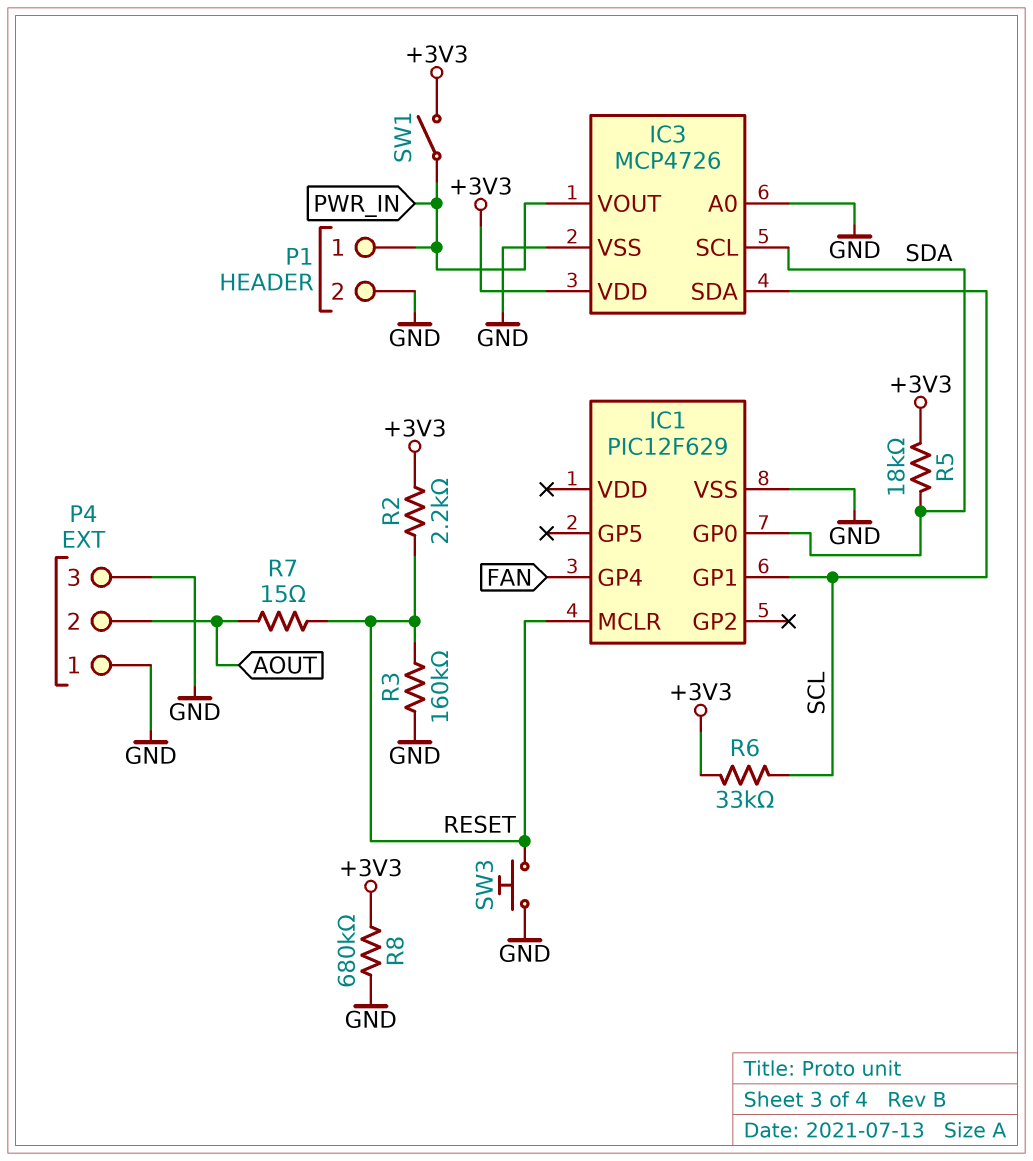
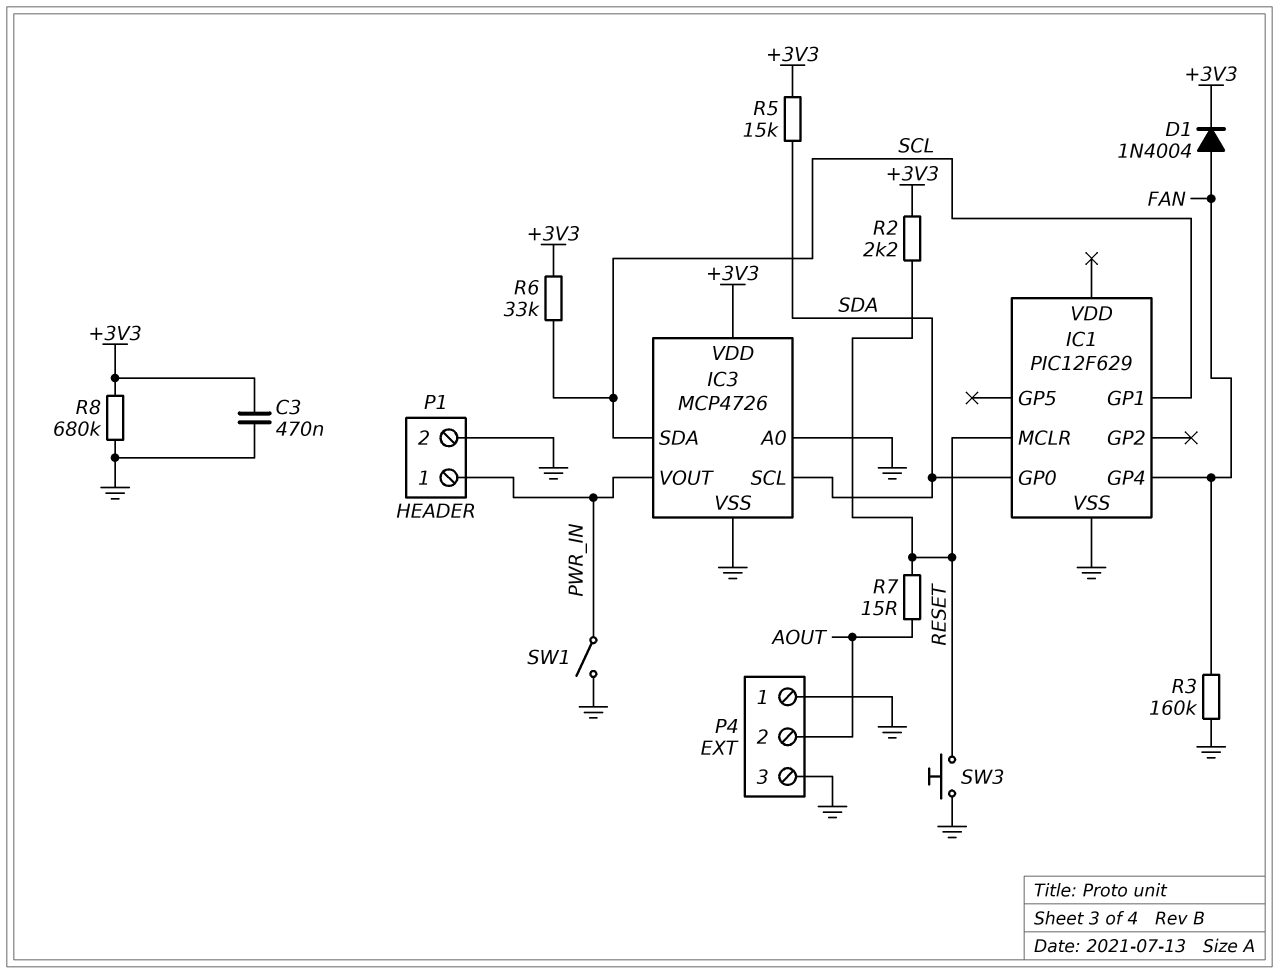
C3: none -> 470nF (+3V3, GND)
D1: none -> diode 1N4004 (A FAN, K +3V3)
R3: 160k (GND, RESET) -> 160k (FAN, GND)
R5: 18k (+3V3, SDA) -> 15k (+3V3, SDA)
SW1: switch (+3V3, PWR_IN) -> switch (GND, PWR_IN)

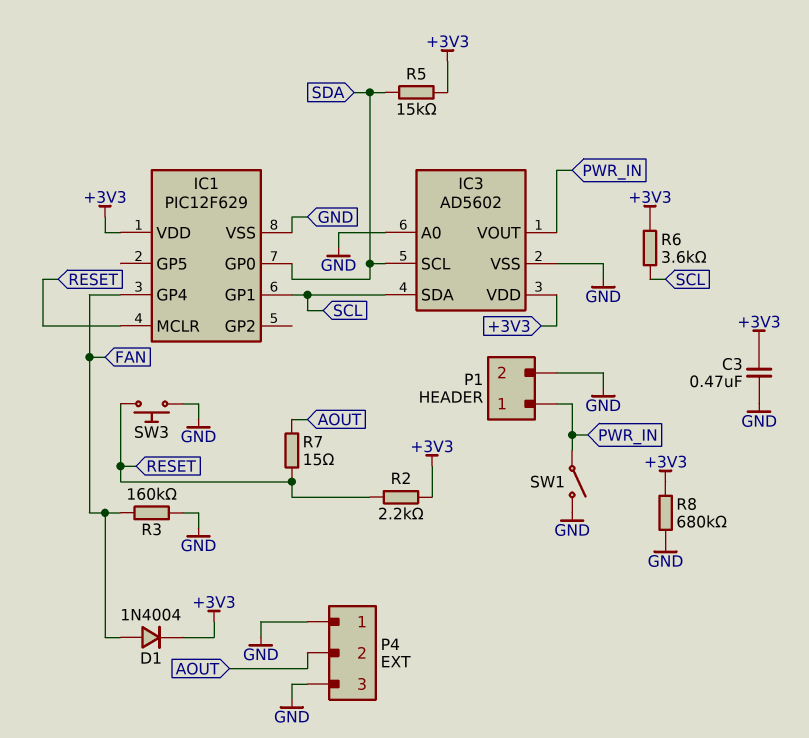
IC1 pin VDD: none -> +3V3
IC3: MCP4726 -> AD5602
R6: 33k (+3V3, SCL) -> 3.6k (+3V3, SCL)

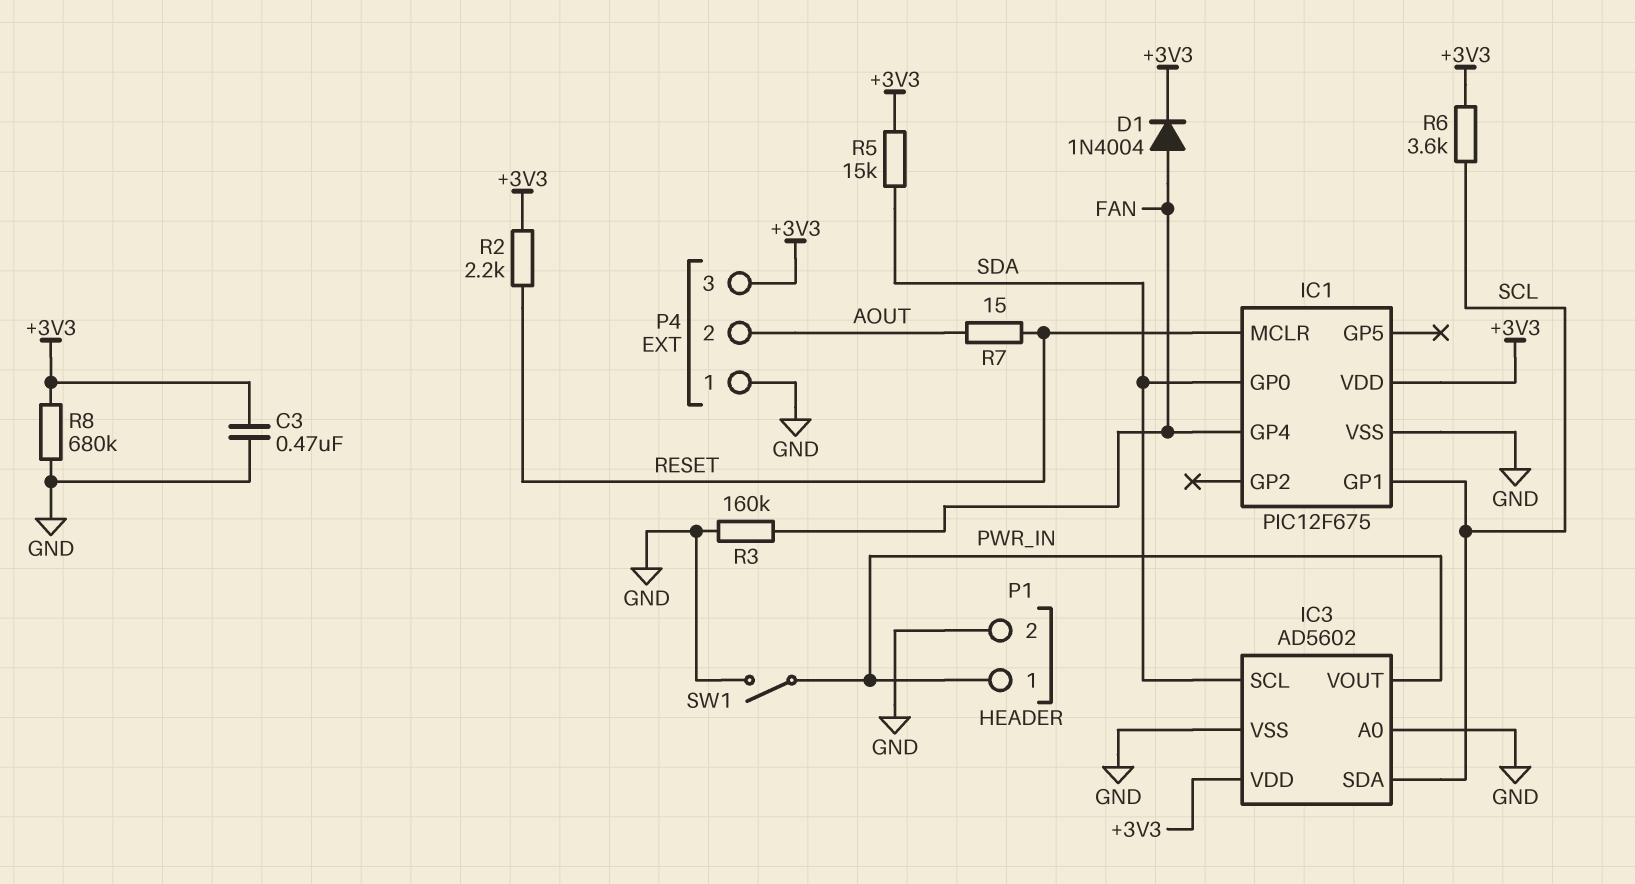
IC1: PIC12F629 -> PIC12F675
P4 pin 3: GND -> +3V3
SW3: button (GND, RESET) -> none

